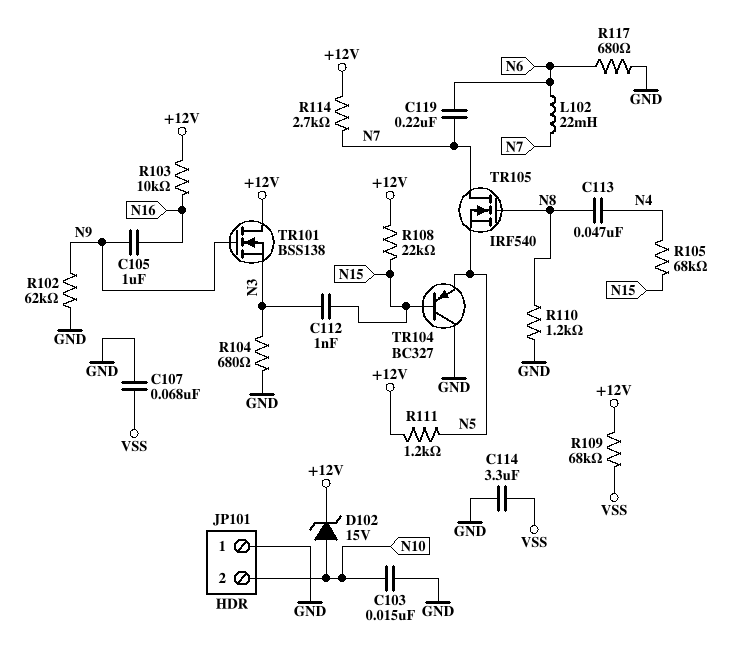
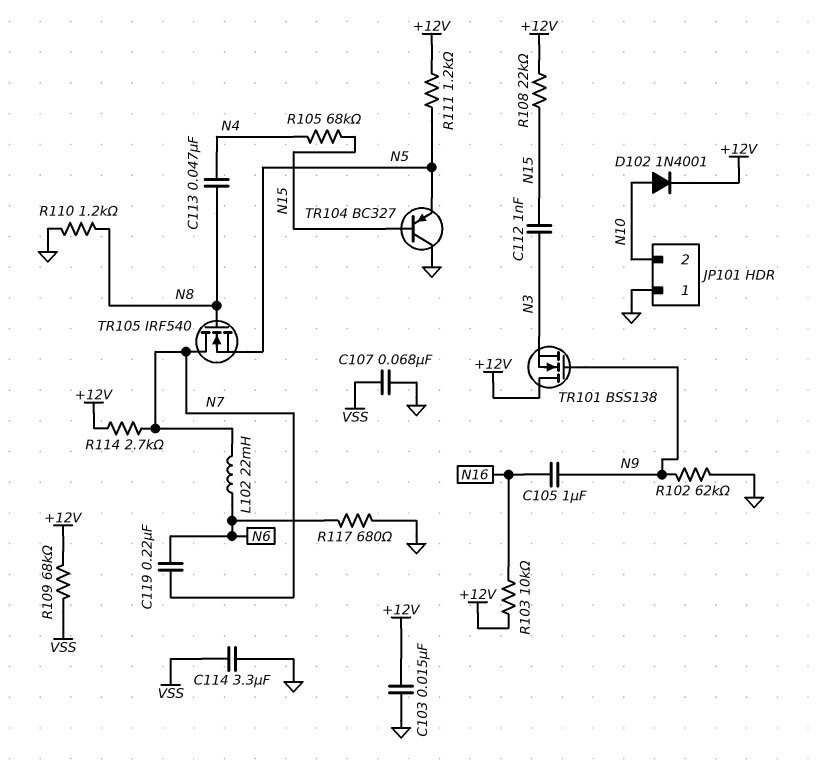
C103: 15nF (GND, N10) -> 15nF (+12V, GND)
D102: zener 15V (A N10, K +12V) -> diode 1N4001 (A N10, K +12V)
R104: 680 (GND, N3) -> none

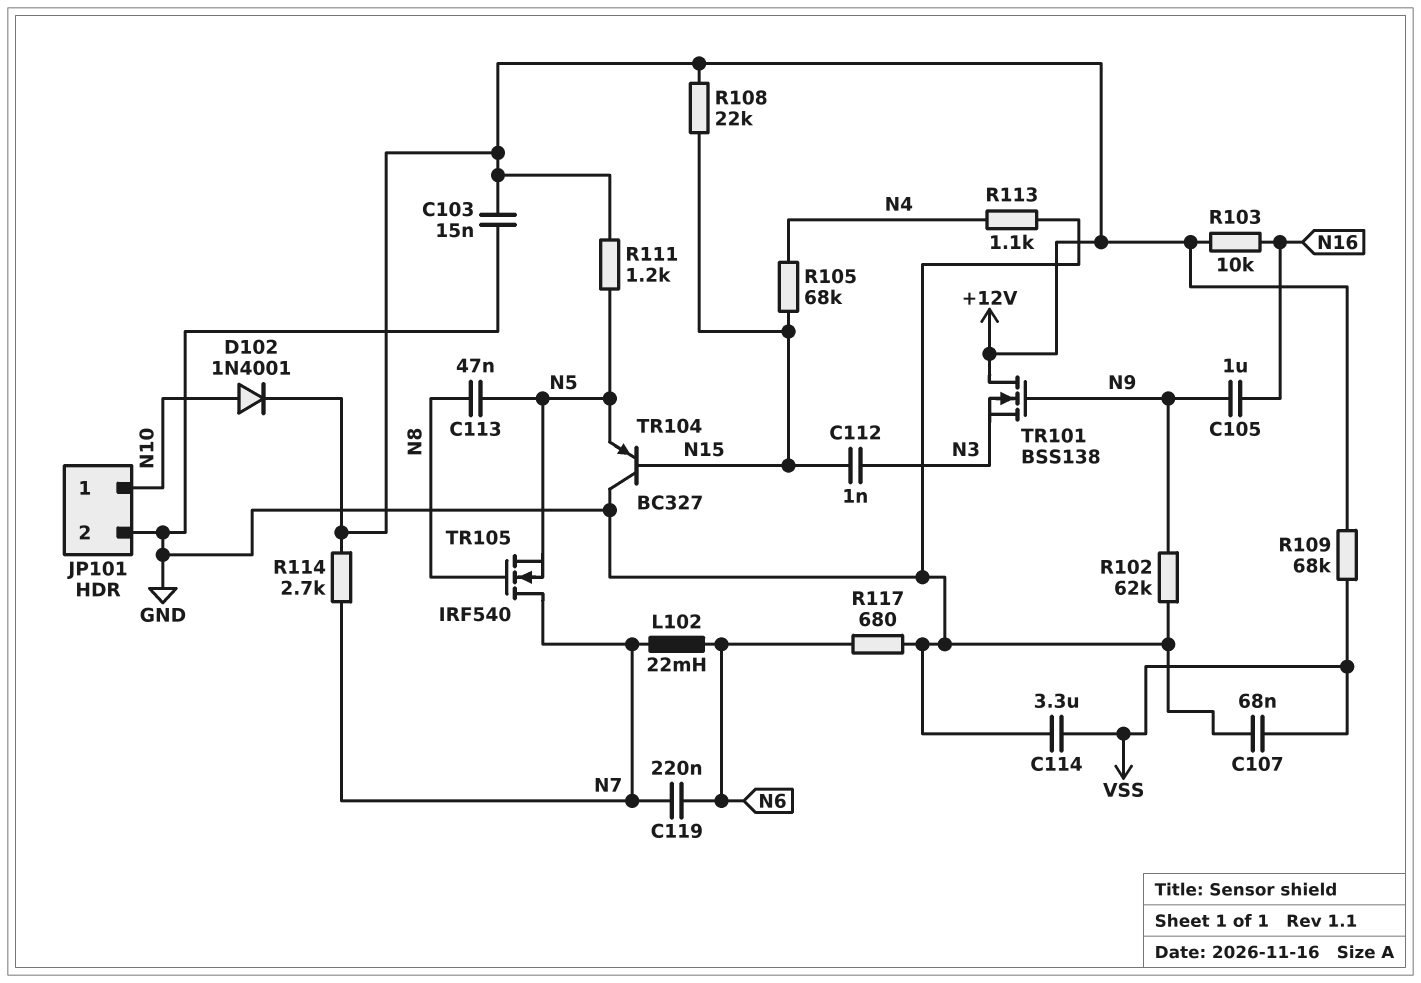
C113: 47nF (N4, N8) -> 47nF (N5, N8)
JP101 pin 1: GND -> N10
JP101 pin 2: N10 -> GND
R110: 1.2k (GND, N8) -> none
R113: none -> 1.1k (GND, N4)

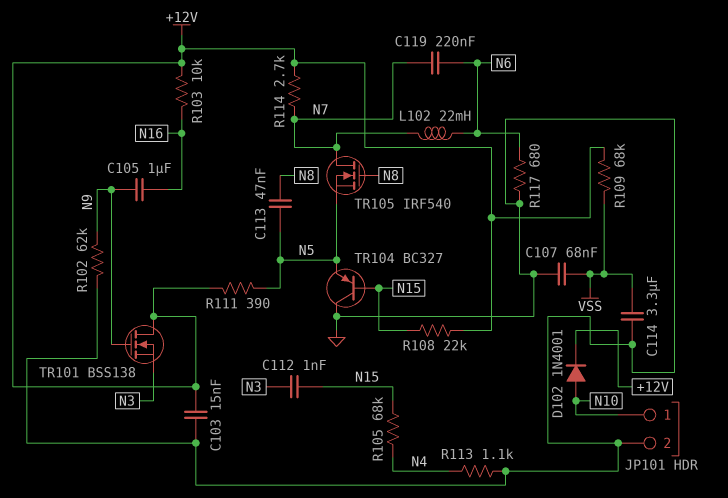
R111: 1.2k (+12V, N5) -> 390 (+12V, N5)

